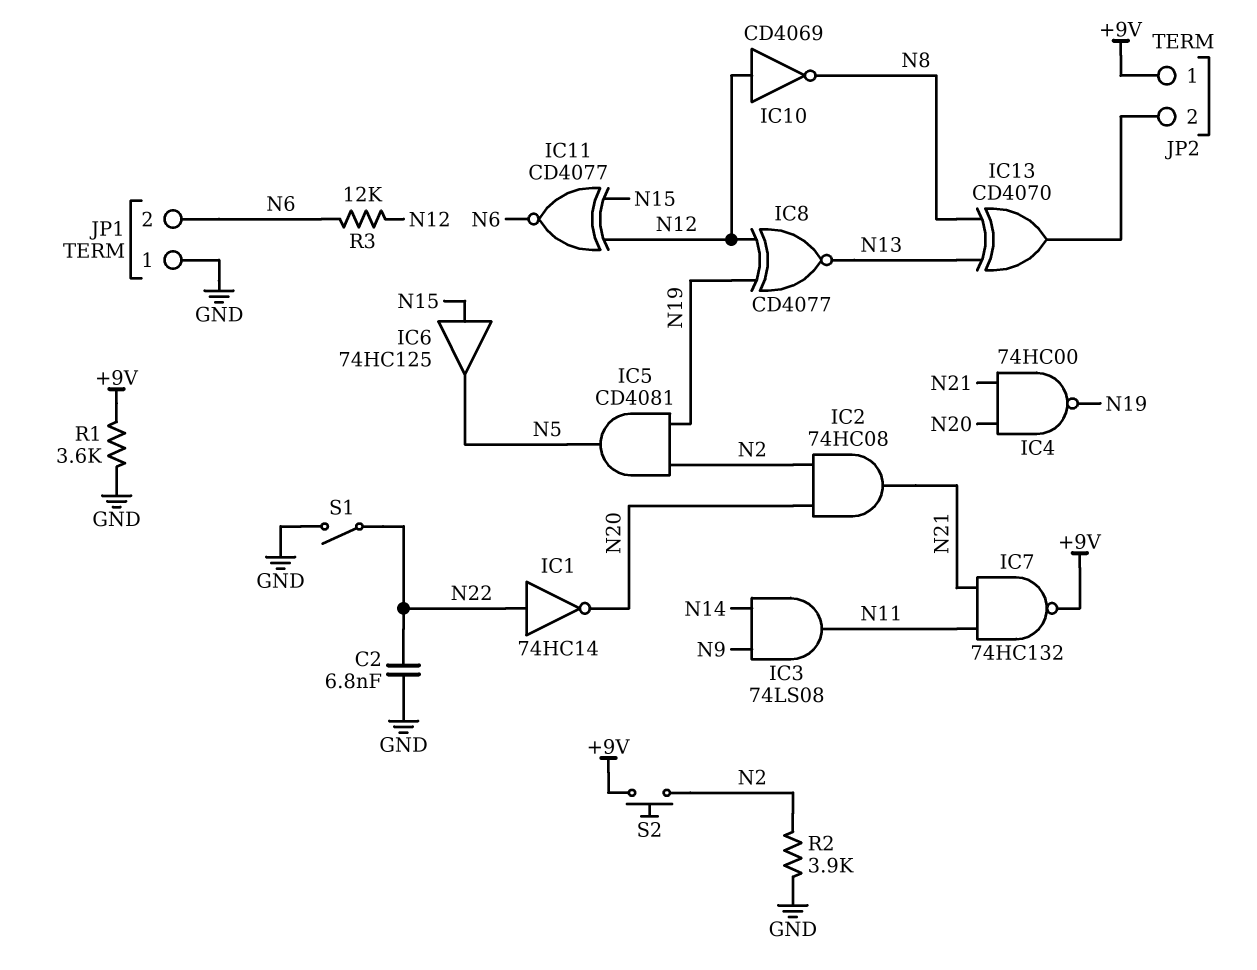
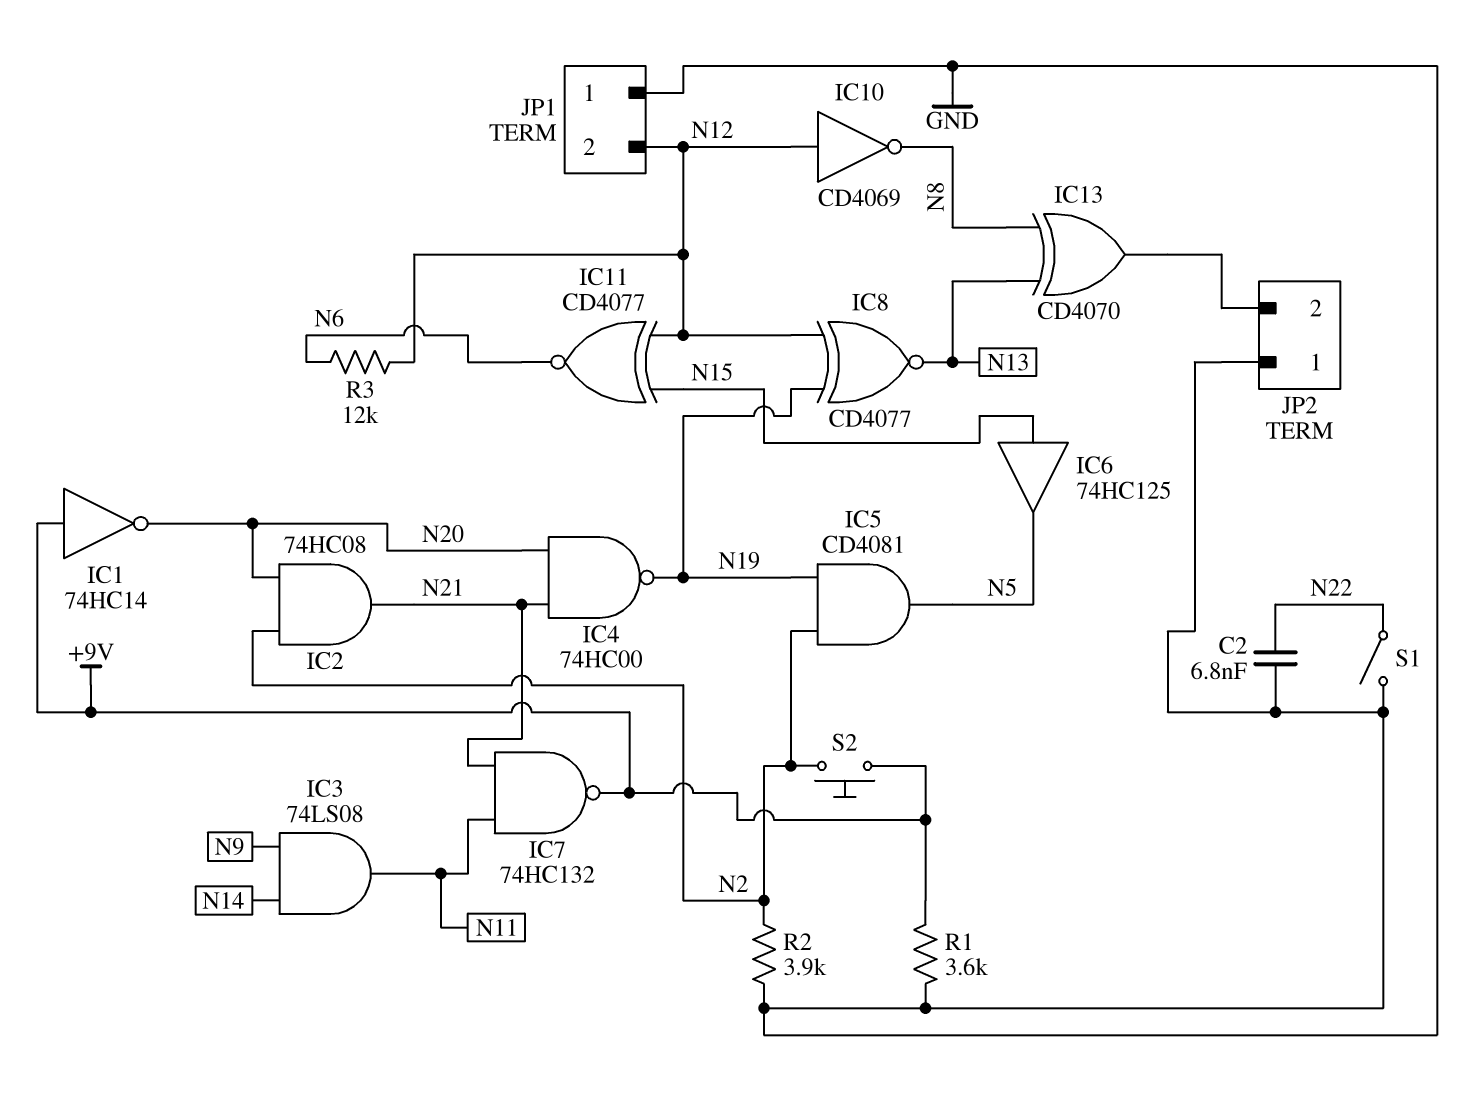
IC1: NOT 74HC14 (in N22, out N20) -> NOT 74HC14 (in +9V, out N20)
JP1 pin 2: N6 -> N12
JP2 pin 1: +9V -> GND

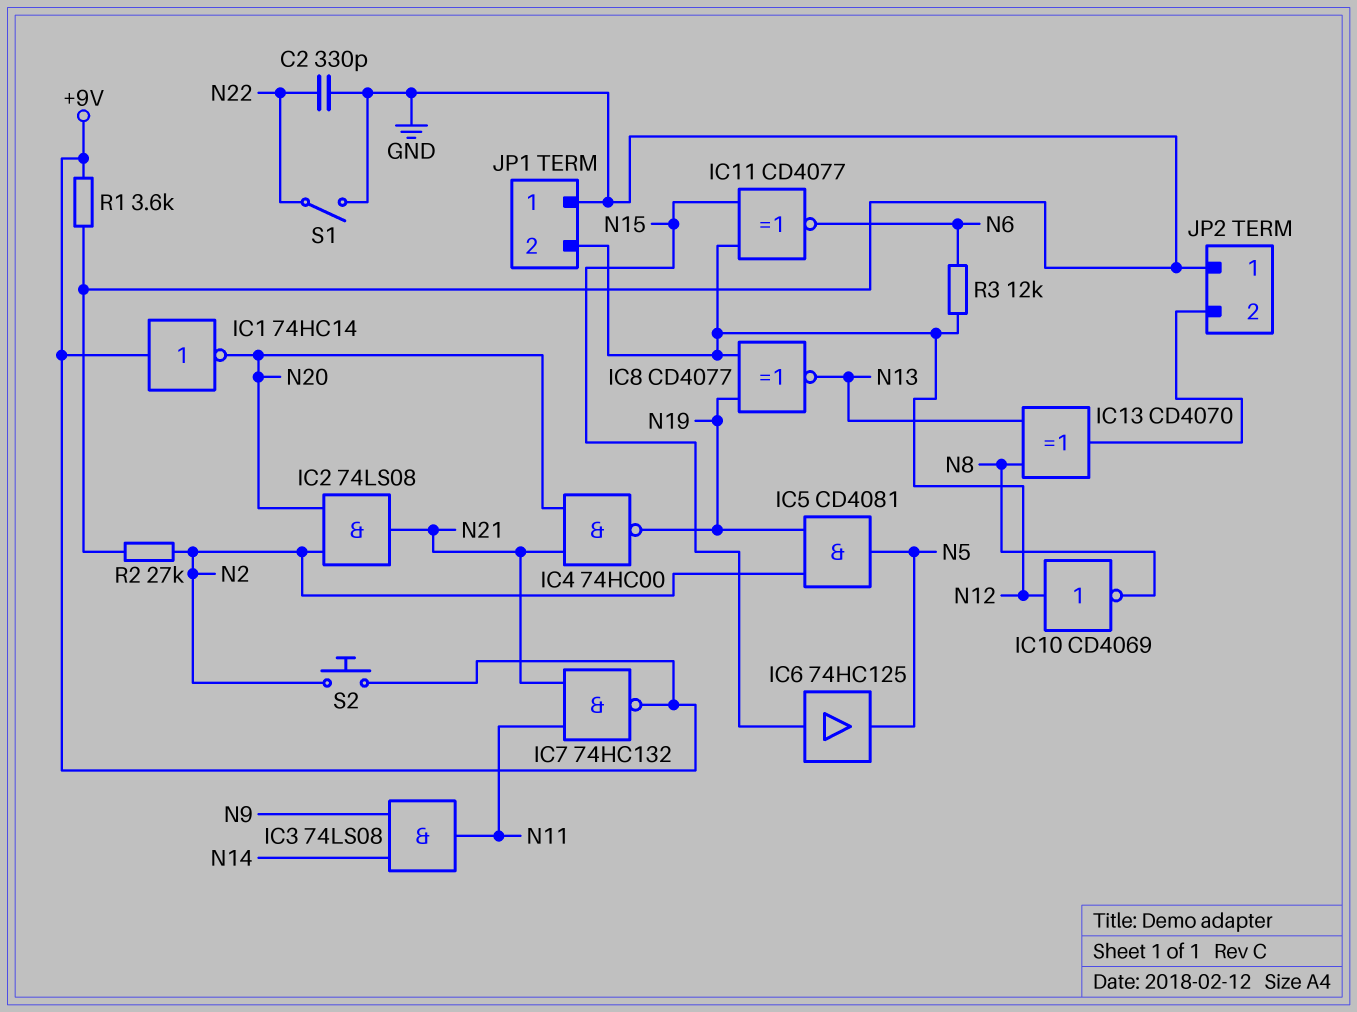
C2: 6.8nF (GND, N22) -> 330pF (GND, N22)
IC2: AND 74HC08 (in N2, in N20, out N21) -> AND 74LS08 (in N2, in N20, out N21)
R2: 3.9k (GND, N2) -> 27k (GND, N2)

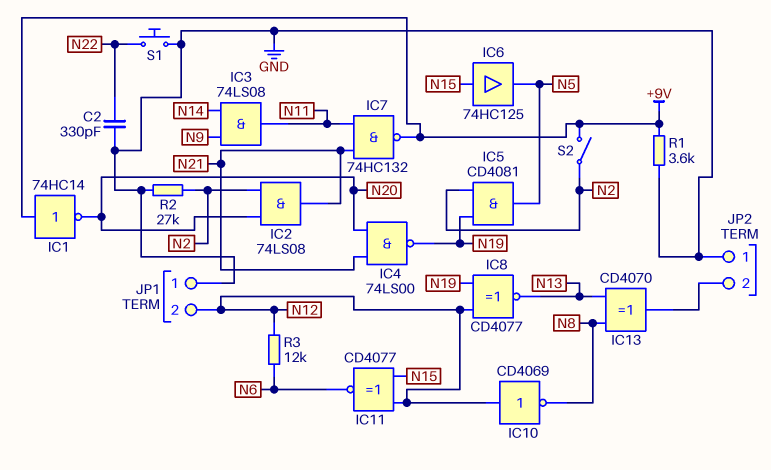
IC4: NAND 74HC00 (in N20, in N21, out N19) -> NAND 74LS00 (in N20, in N21, out N19)
S1: switch (GND, N22) -> button (GND, N22)
S2: button (+9V, N2) -> switch (+9V, N2)

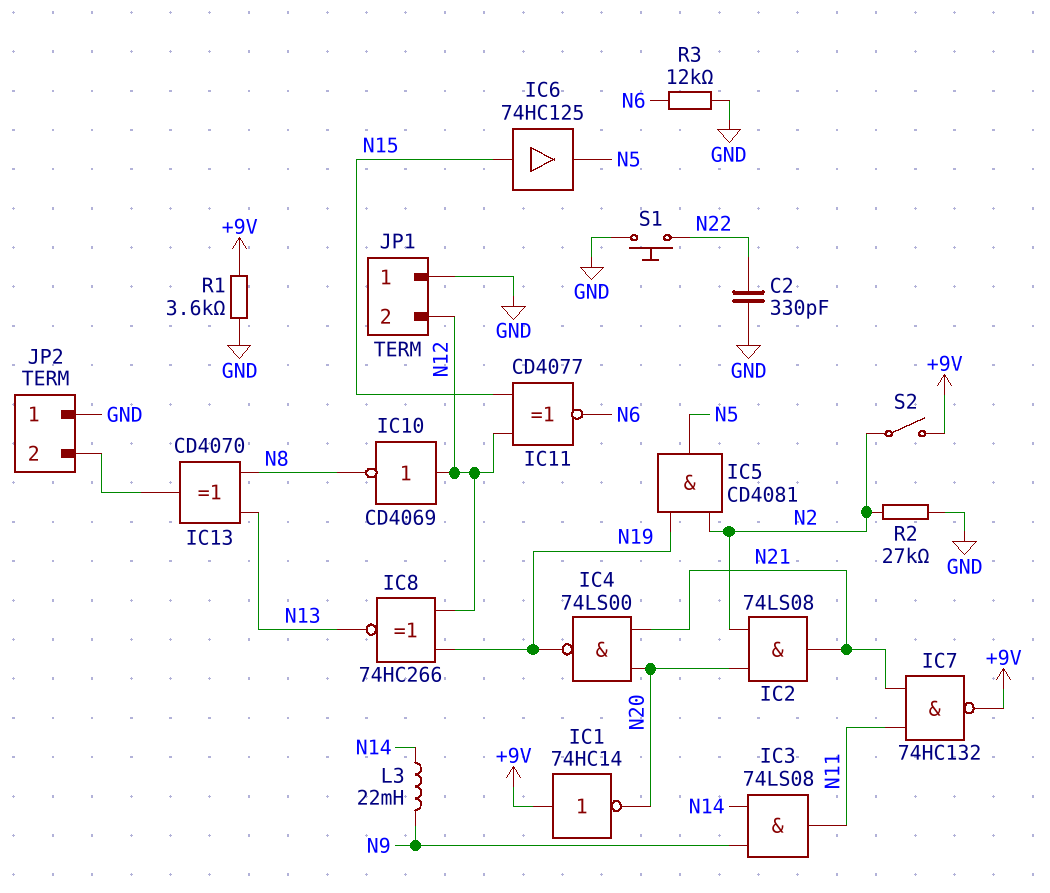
IC8: XNOR CD4077 (in N12, in N19, out N13) -> XNOR 74HC266 (in N12, in N19, out N13)
L3: none -> 22mH (N9, N14)
R3: 12k (N6, N12) -> 12k (GND, N6)

